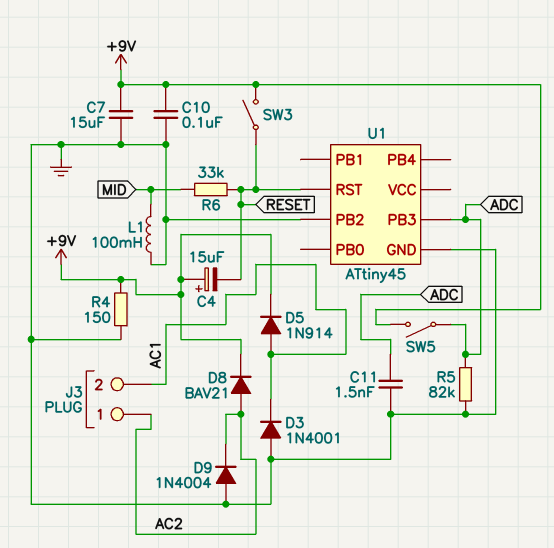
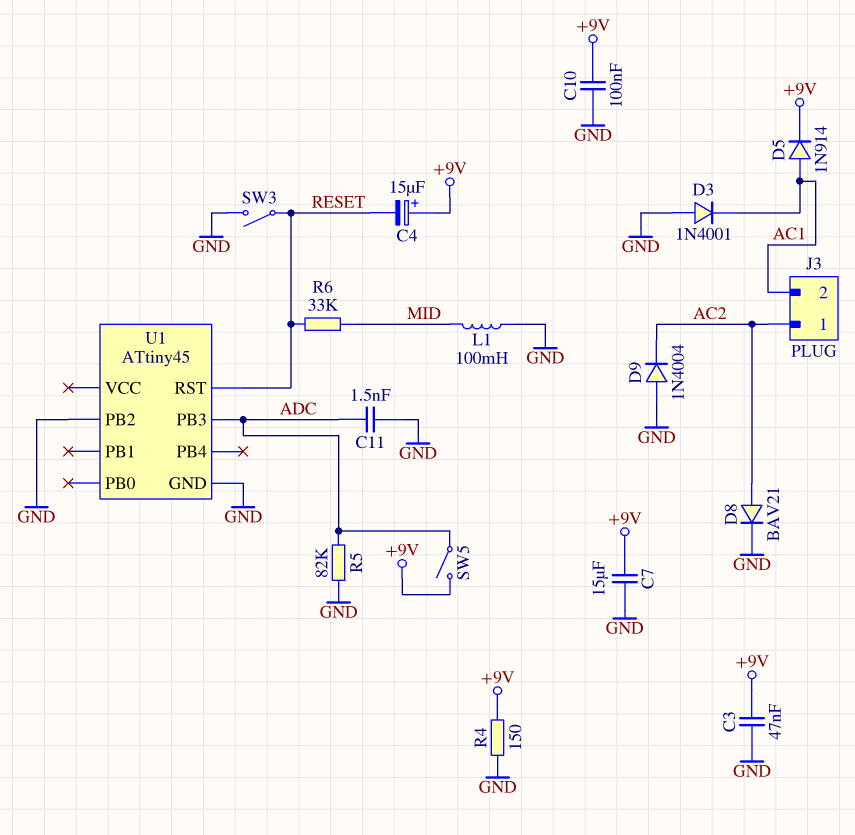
C3: none -> 47nF (+9V, GND)
D8: diode BAV21 (A AC2, K +9V) -> diode BAV21 (A AC2, K GND)
SW3: switch (+9V, RESET) -> switch (GND, RESET)

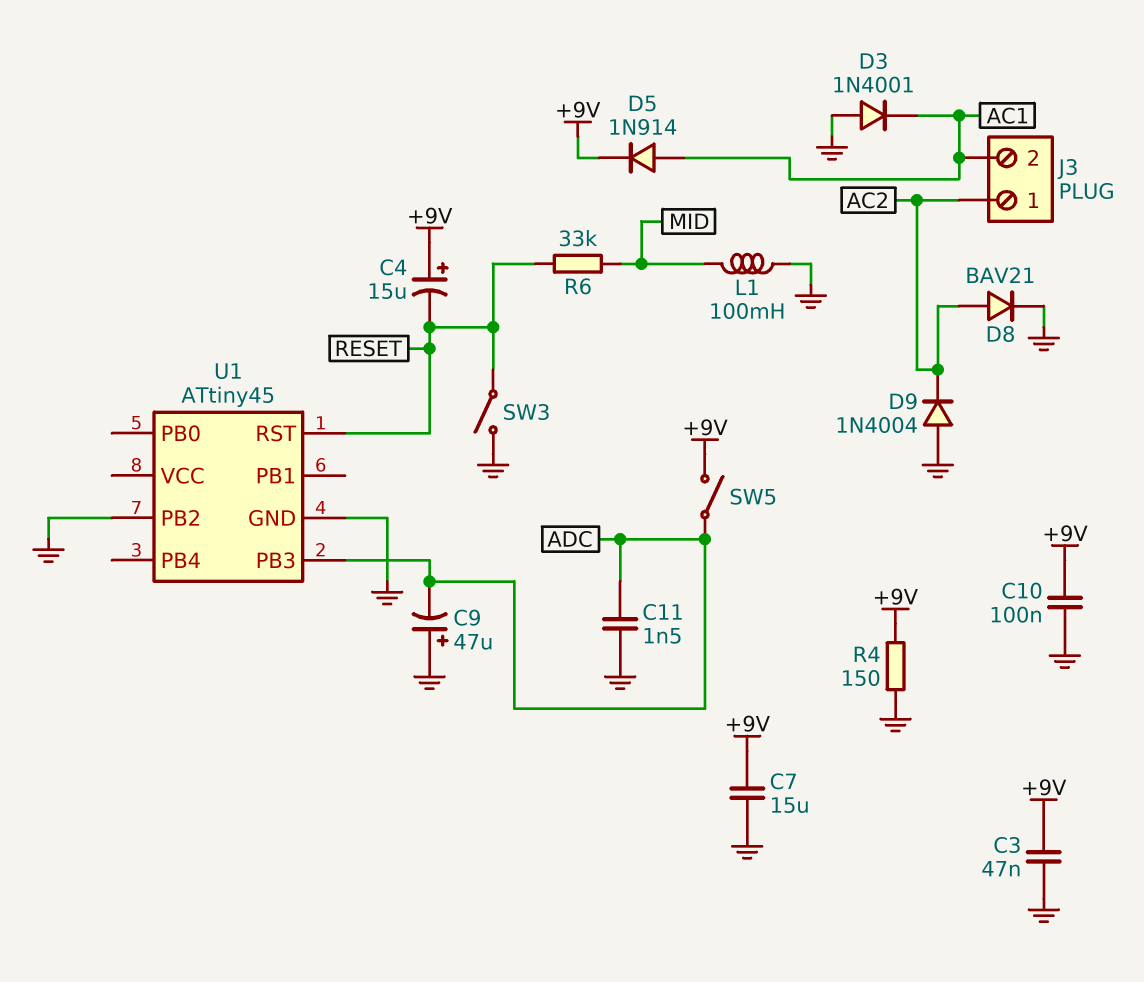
C9: none -> 47uF (plus GND, minus ADC)
R5: 82k (ADC, GND) -> none

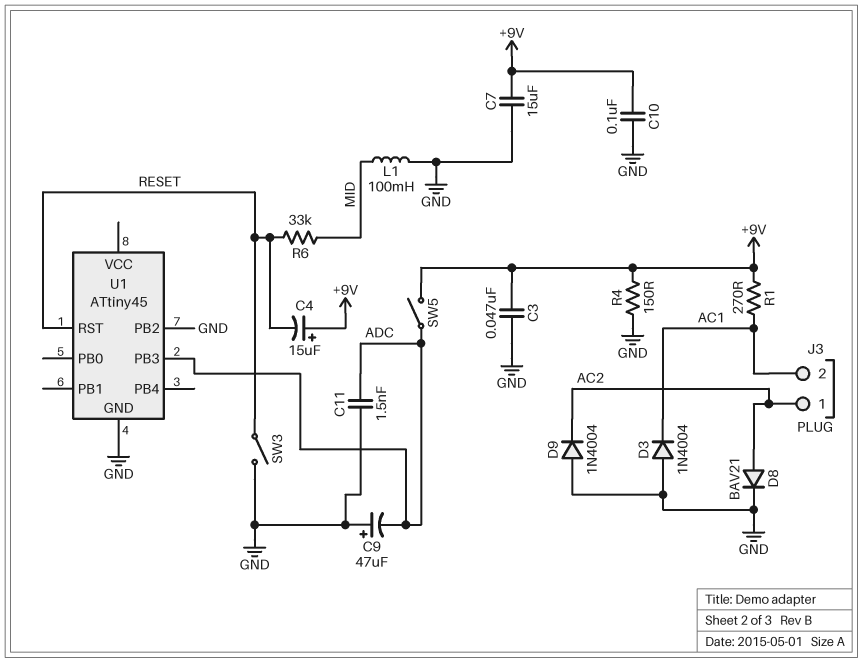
D3: diode 1N4001 (A GND, K AC1) -> diode 1N4004 (A GND, K AC1)
D5: diode 1N914 (A AC1, K +9V) -> none
R1: none -> 270 (+9V, AC1)

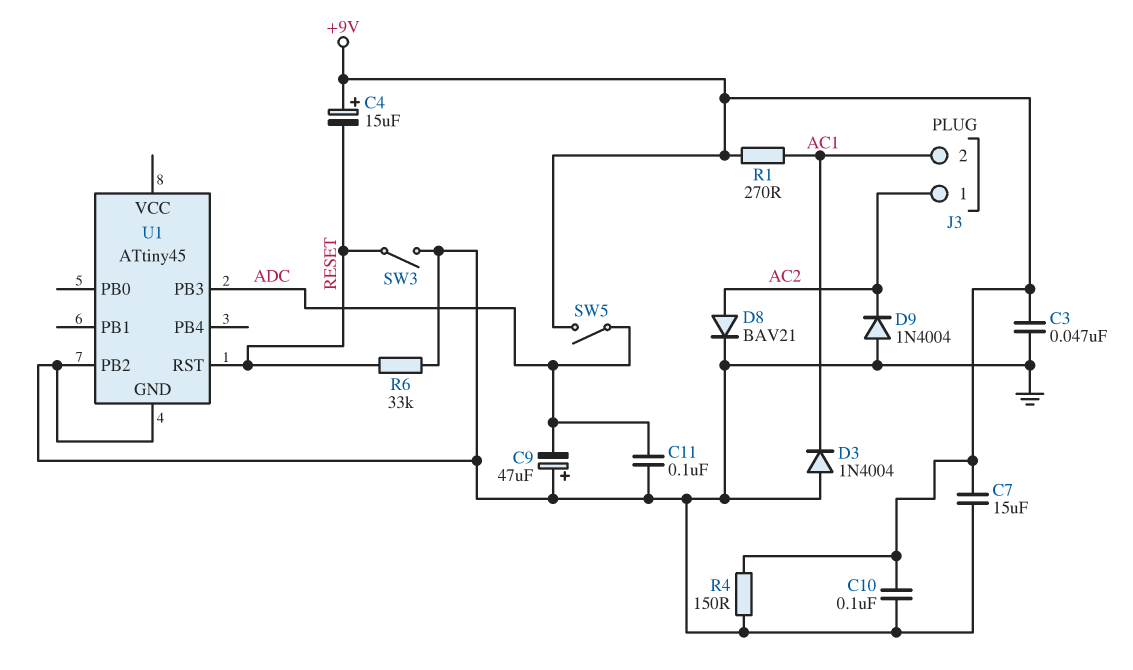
C11: 1.5nF (ADC, GND) -> 100nF (ADC, GND)
L1: 100mH (GND, MID) -> none
R6: 33k (MID, RESET) -> 33k (GND, RESET)

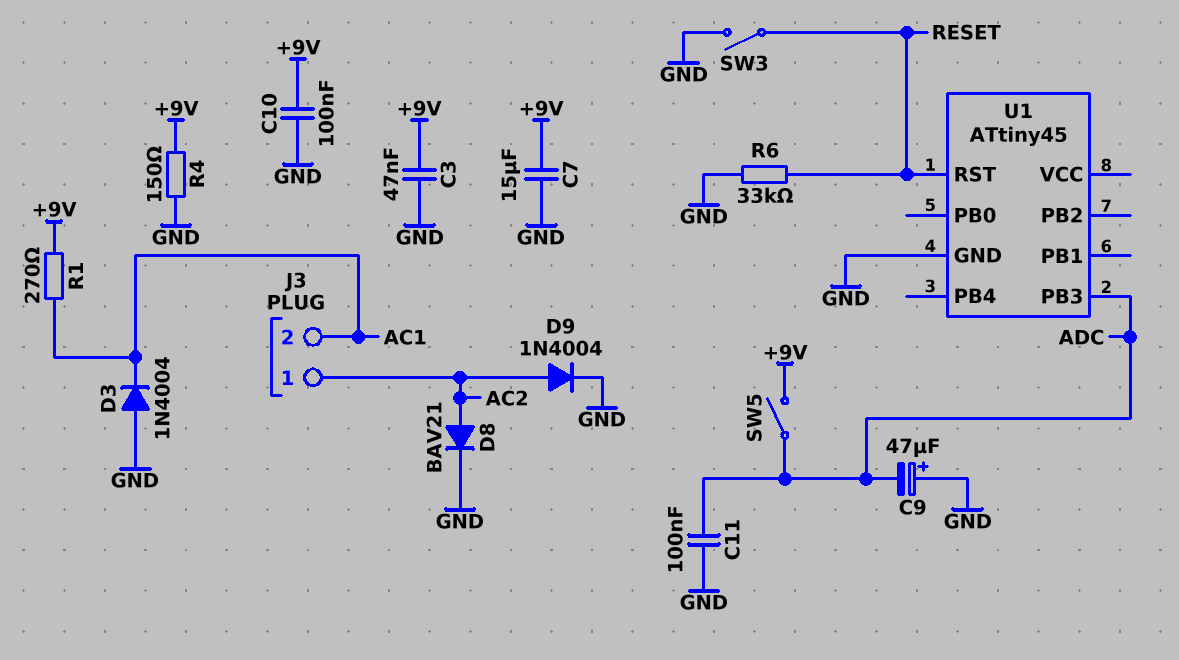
C4: 15uF (plus +9V, minus RESET) -> none
D9: diode 1N4004 (A GND, K AC2) -> diode 1N4004 (A AC2, K GND)
U1 pin PB2: GND -> none

